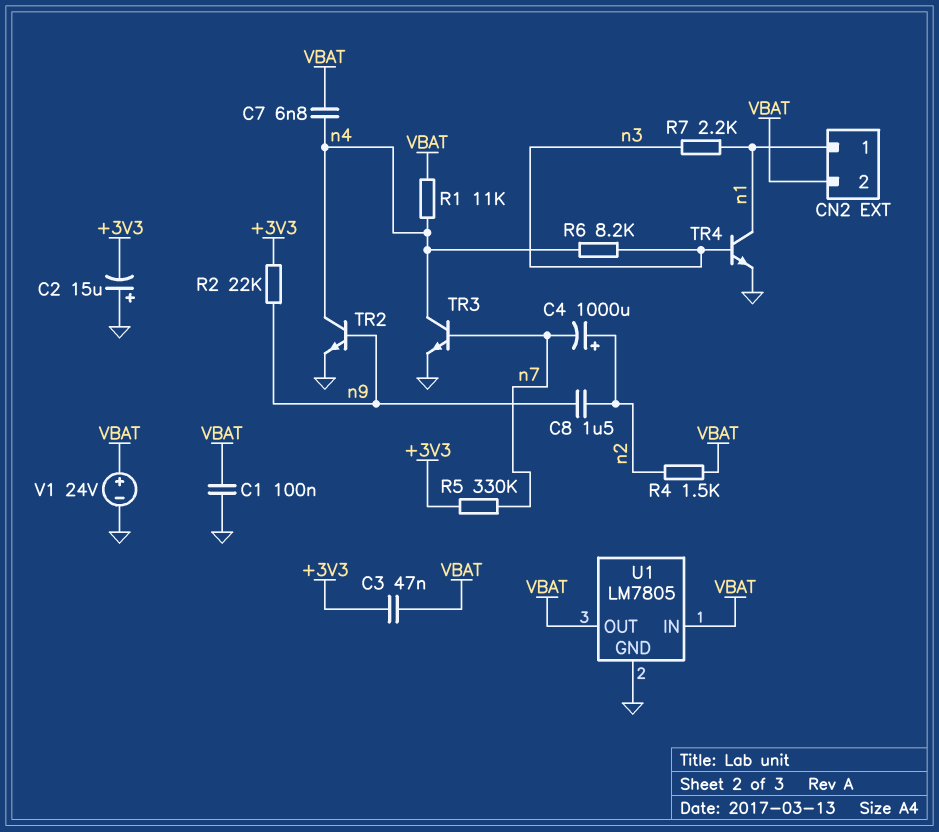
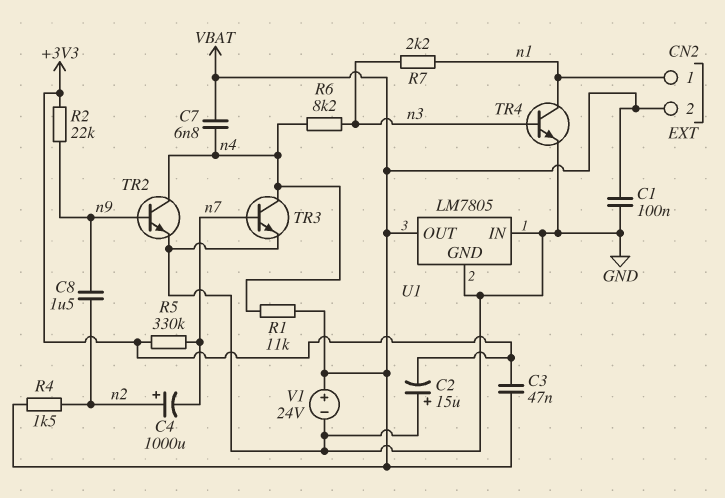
U1 pin IN: VBAT -> GND

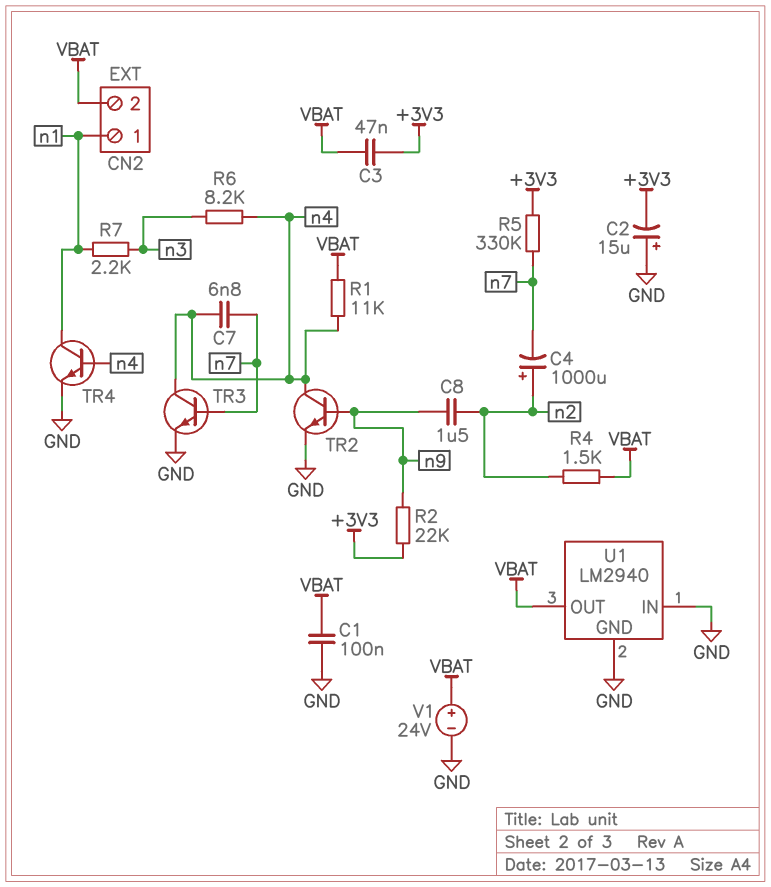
C7: 6.8nF (VBAT, n4) -> 6.8nF (n4, n7)
TR4: NPN (B n3, C n1, E GND) -> NPN (B n4, C n1, E GND)
U1: LM7805 -> LM2940

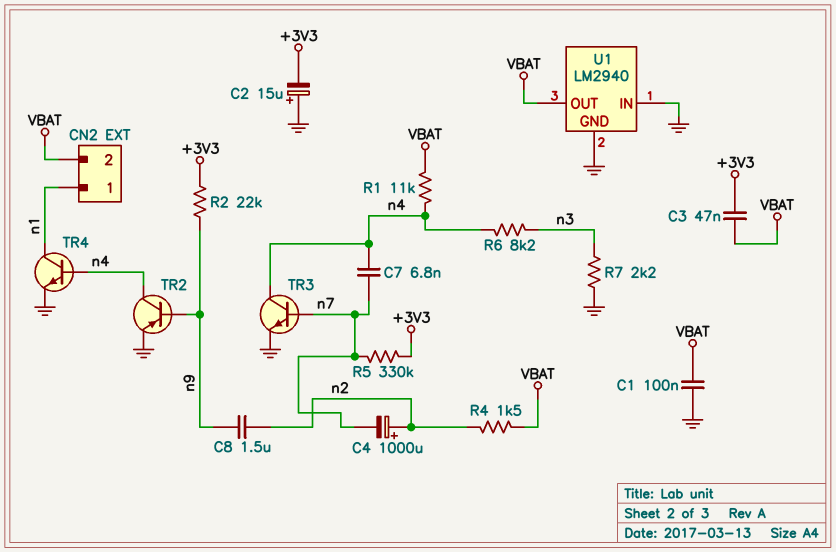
R7: 2.2k (n1, n3) -> 2.2k (GND, n3)
TR2: NPN (B n9, C n4, E GND) -> PNP (B n9, C n4, E GND)
V1: 24V (plus VBAT, minus GND) -> none

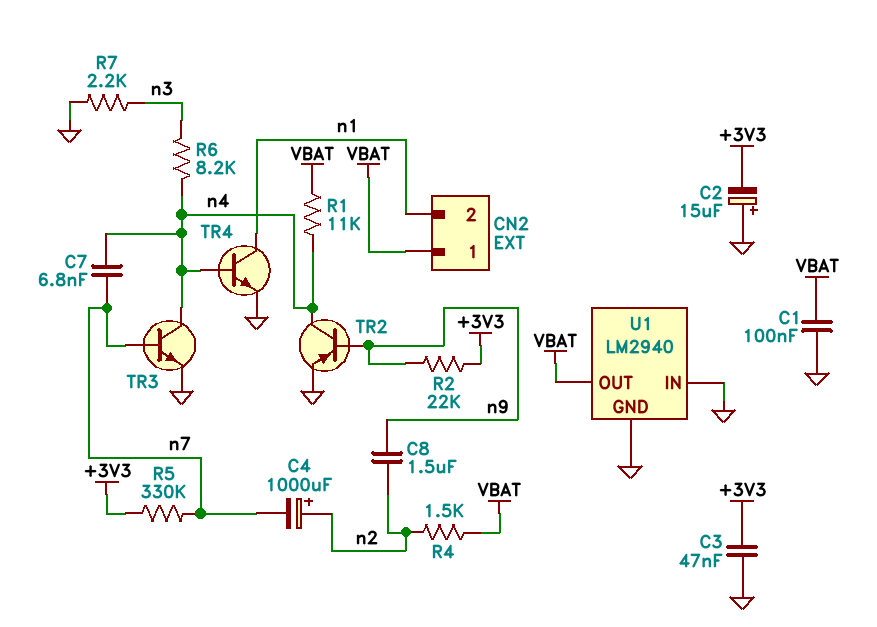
C3: 47nF (+3V3, VBAT) -> 47nF (+3V3, GND)
CN2 pin 1: n1 -> VBAT
CN2 pin 2: VBAT -> n1

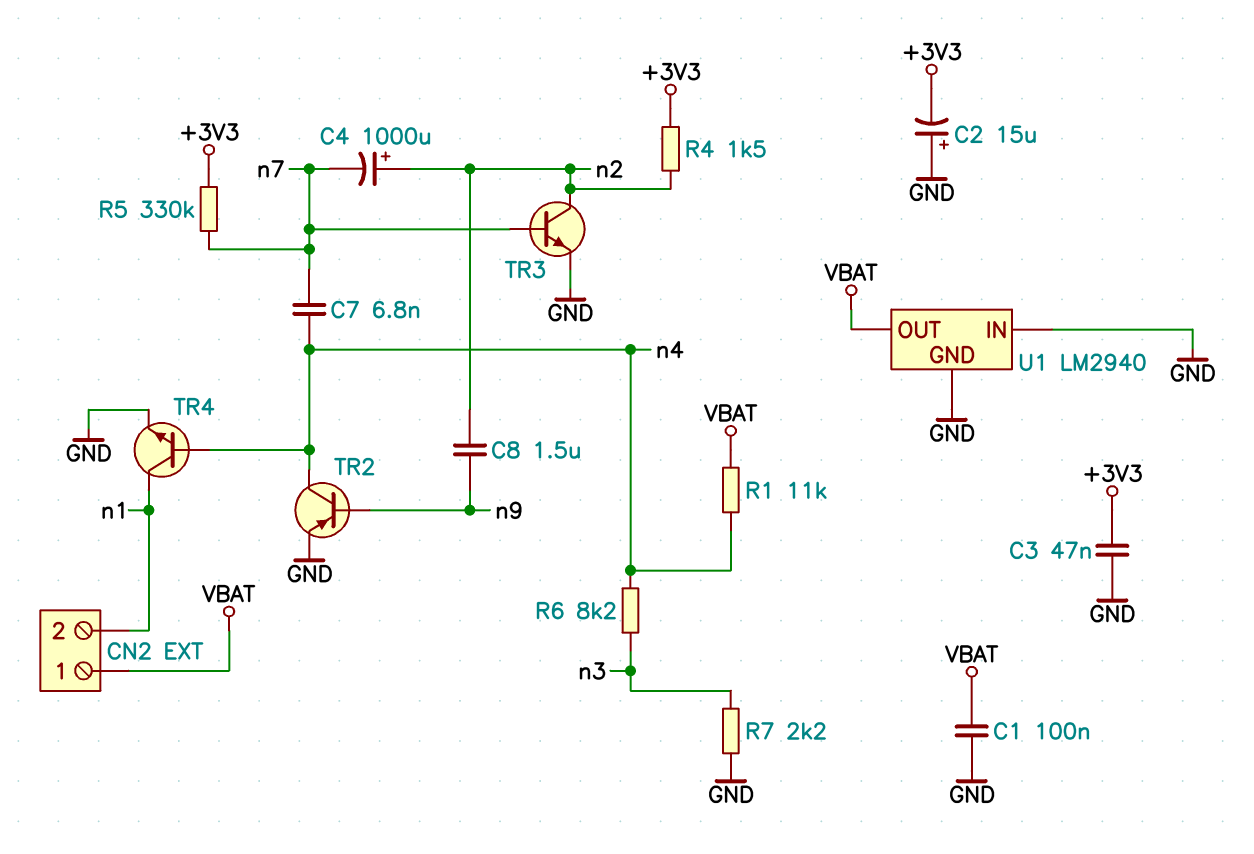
R2: 22k (+3V3, n9) -> none
R4: 1.5k (VBAT, n2) -> 1.5k (+3V3, n2)
TR3: NPN (B n7, C n4, E GND) -> NPN (B n7, C n2, E GND)

